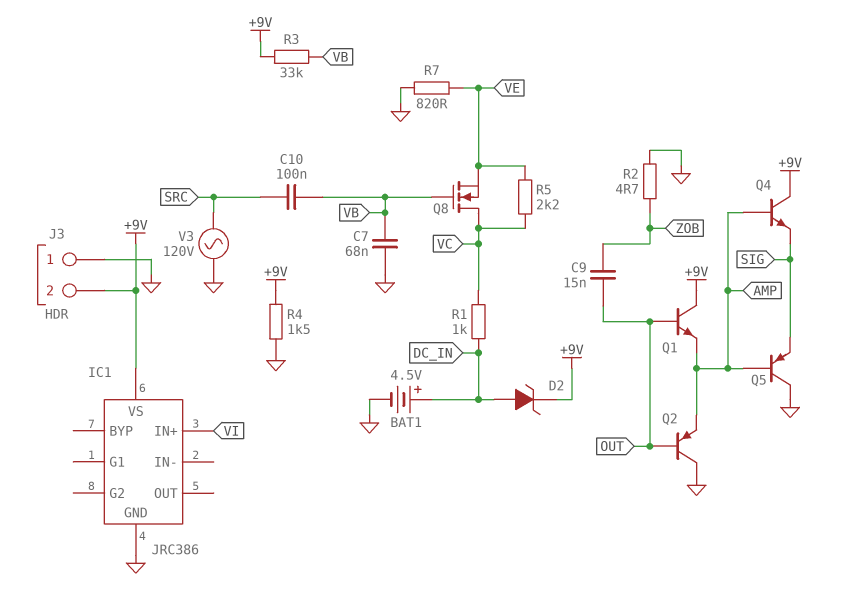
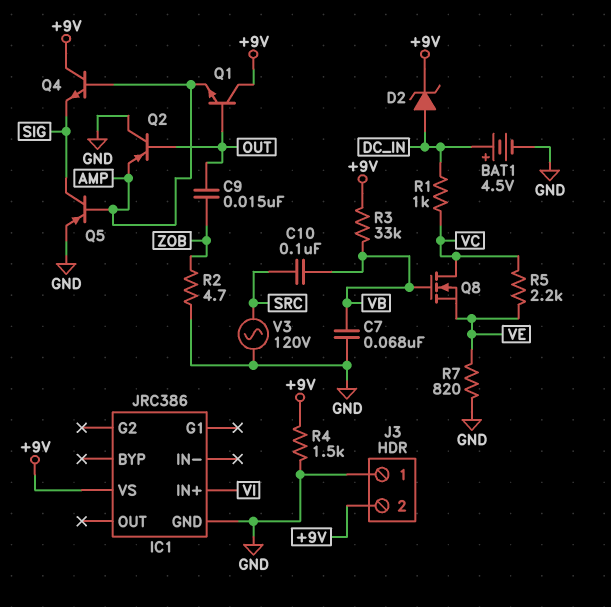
Q5: PNP (B AMP, C GND, E SIG) -> PNP (B AMP, C SIG, E GND)

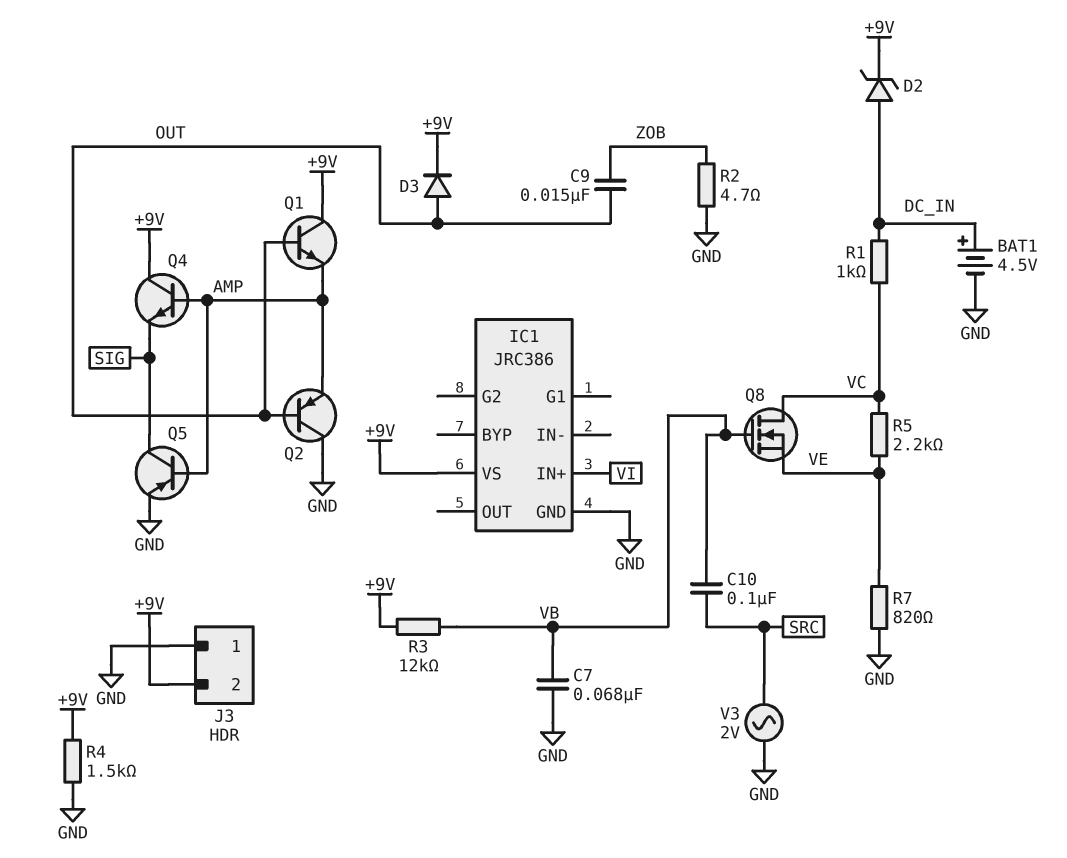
D3: none -> diode (A OUT, K +9V)
R3: 33k (+9V, VB) -> 12k (+9V, VB)
V3: AC 120V (GND, SRC) -> AC 2V (GND, SRC)

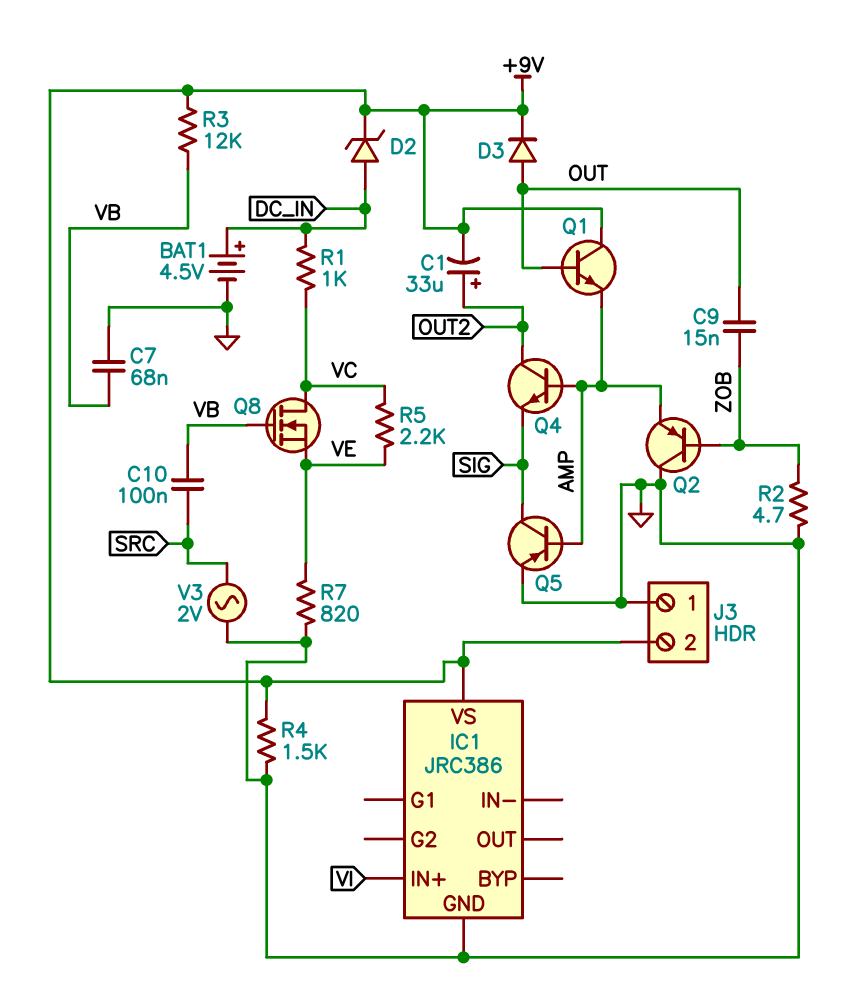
C1: none -> 33uF (plus OUT2, minus +9V)
Q2: PNP (B OUT, C GND, E AMP) -> PNP (B ZOB, C GND, E AMP)
Q4: NPN (B AMP, C +9V, E SIG) -> NPN (B AMP, C OUT2, E SIG)

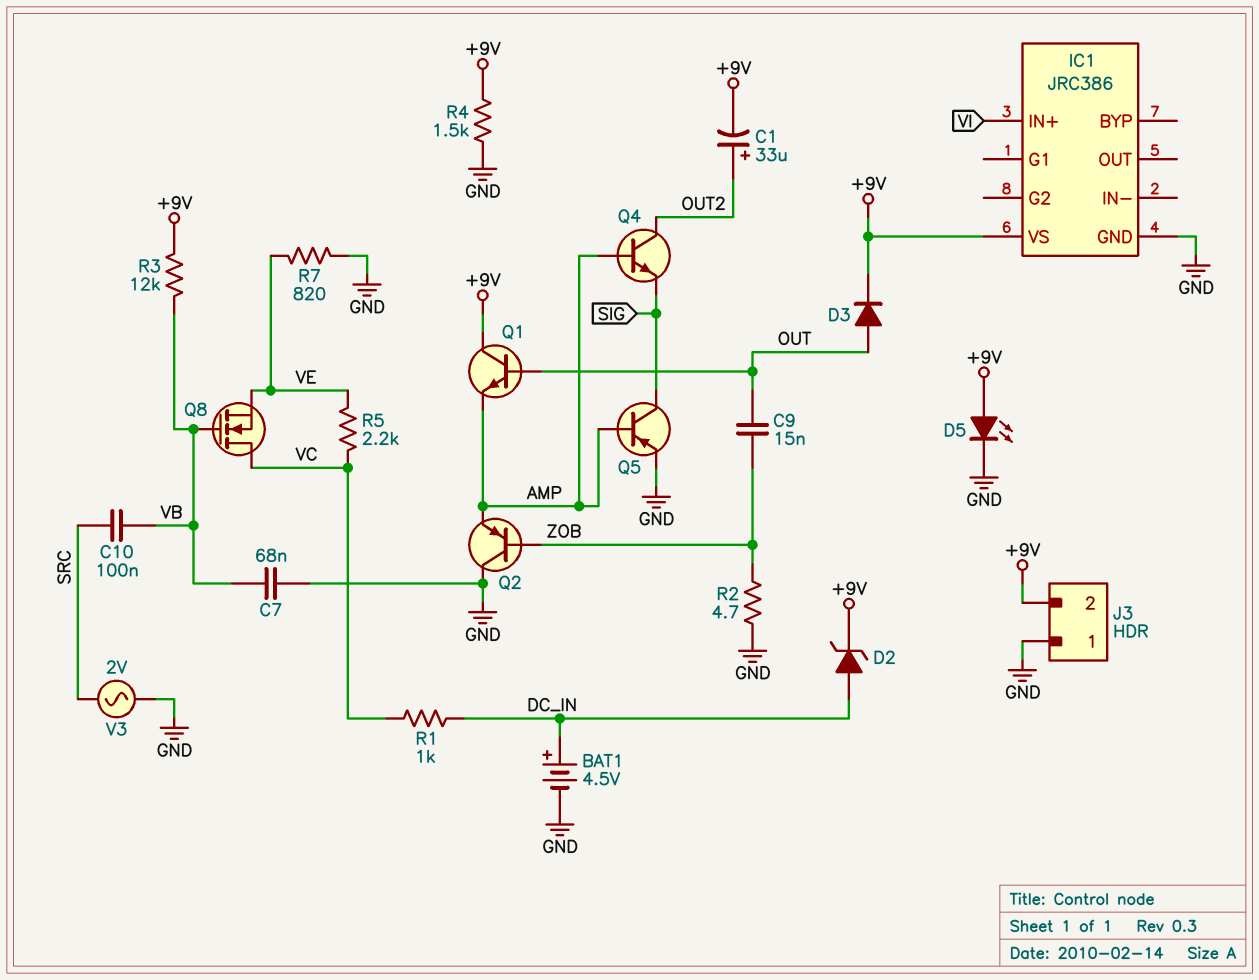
D5: none -> LED (A +9V, K GND)

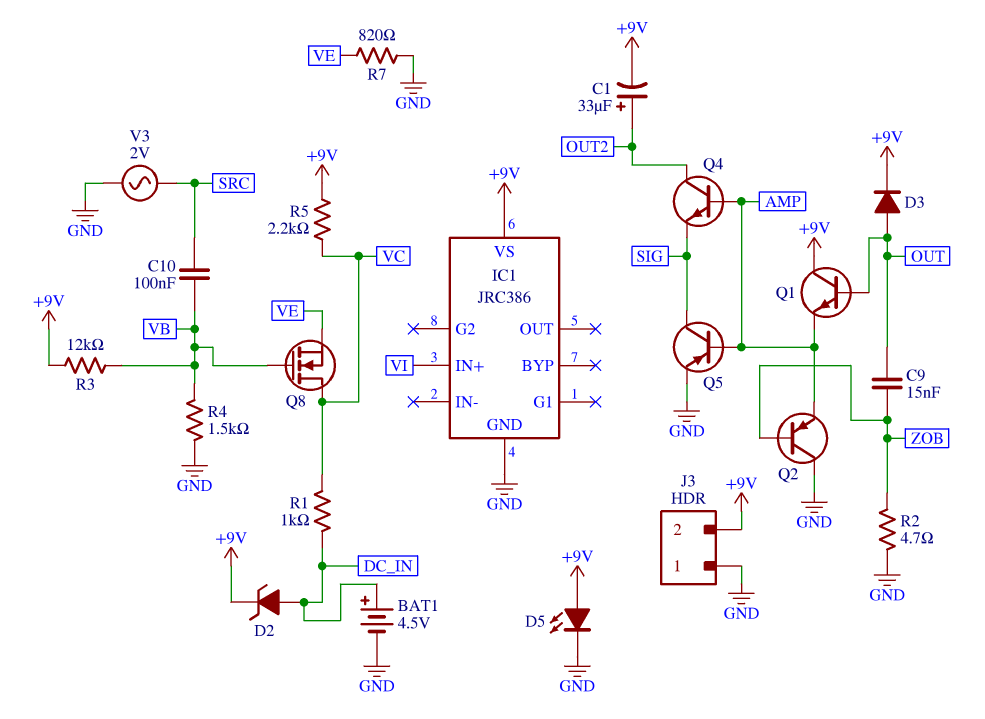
C7: 68nF (GND, VB) -> none
R4: 1.5k (+9V, GND) -> 1.5k (GND, VB)
R5: 2.2k (VC, VE) -> 2.2k (+9V, VC)

